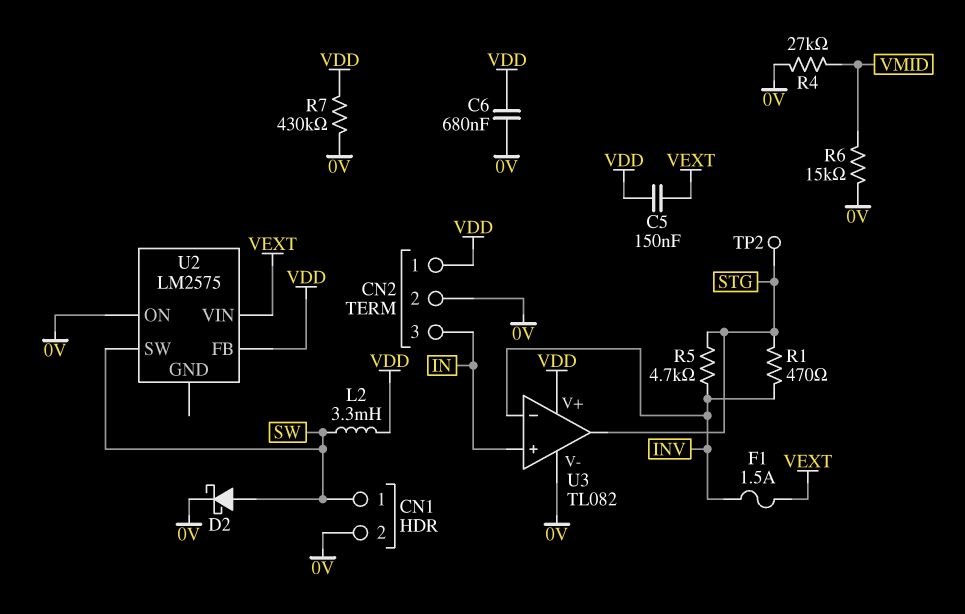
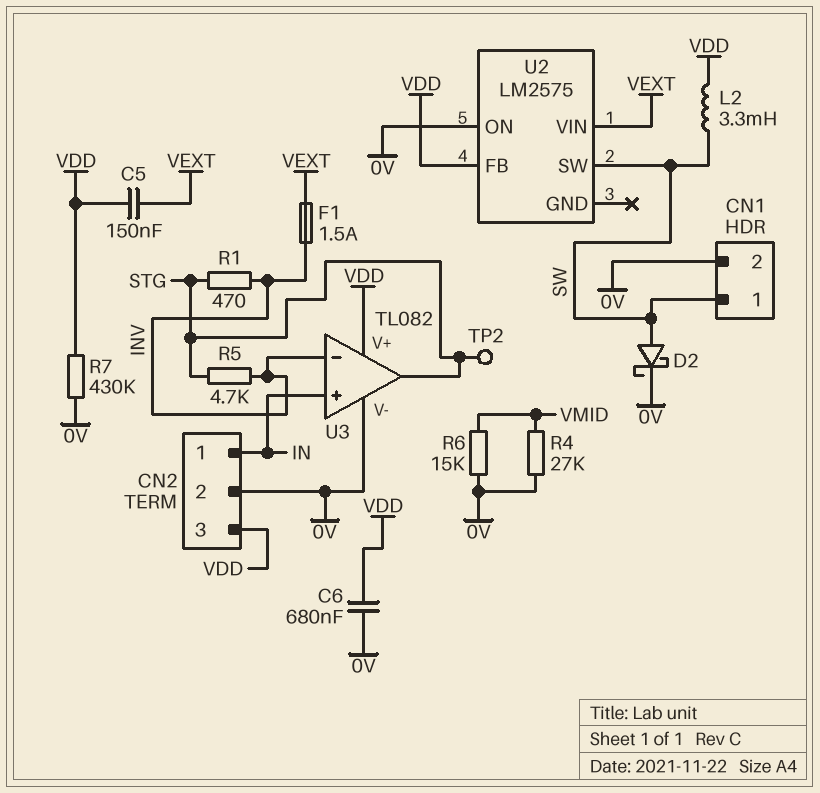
CN2 pin 1: VDD -> IN
CN2 pin 3: IN -> VDD

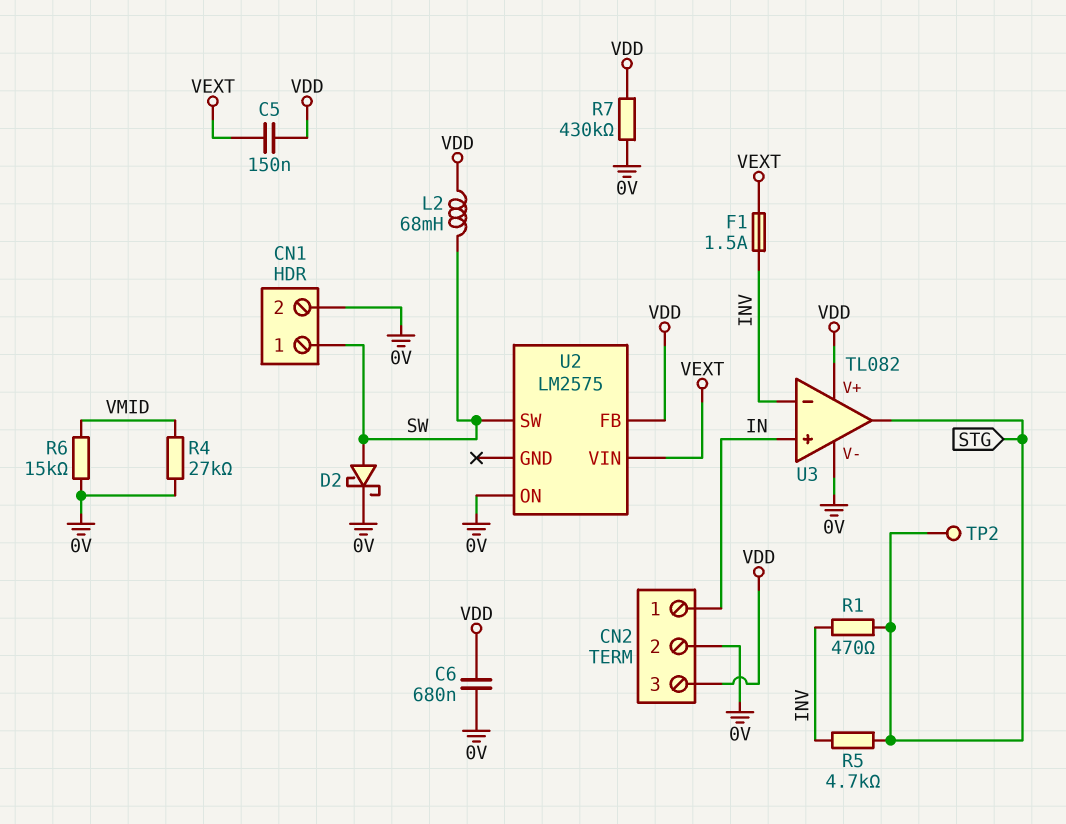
L2: 3.3mH (SW, VDD) -> 68mH (SW, VDD)

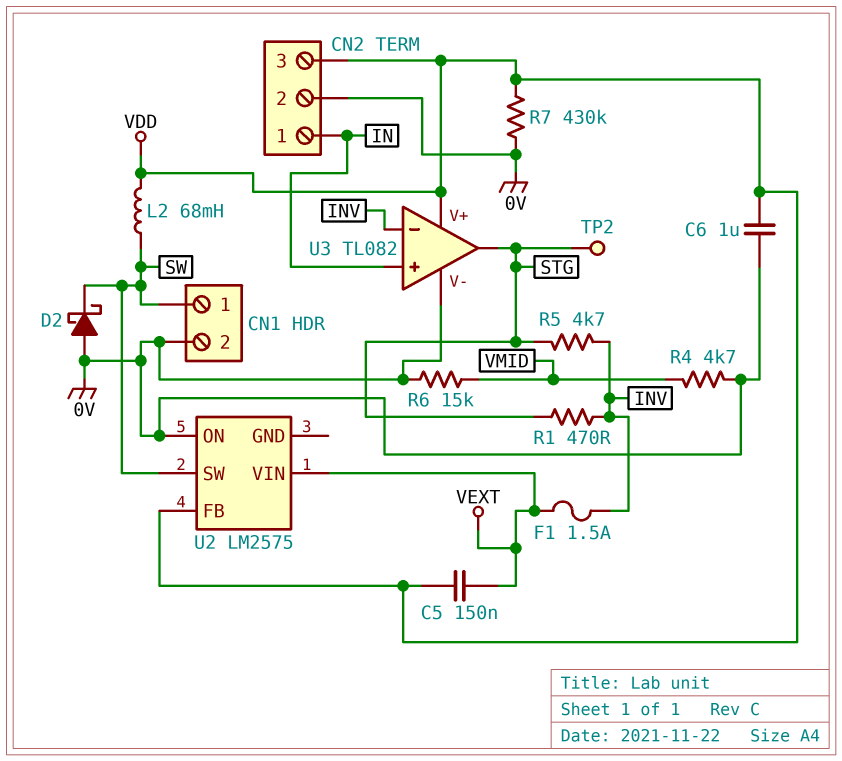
C6: 680nF (0V, VDD) -> 1uF (0V, VDD)
D2: schottky (A SW, K 0V) -> schottky (A 0V, K SW)
R4: 27k (0V, VMID) -> 4.7k (0V, VMID)

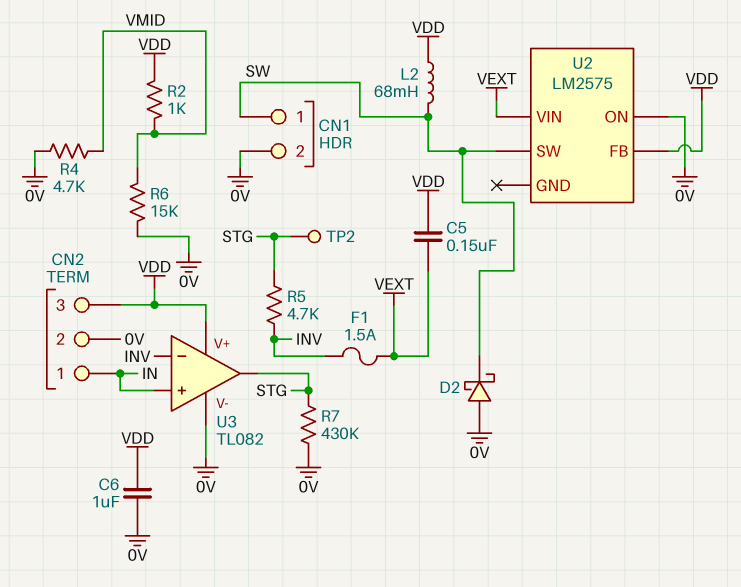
R1: 470 (INV, STG) -> none
R2: none -> 1k (VDD, VMID)
R7: 430k (0V, VDD) -> 430k (0V, STG)

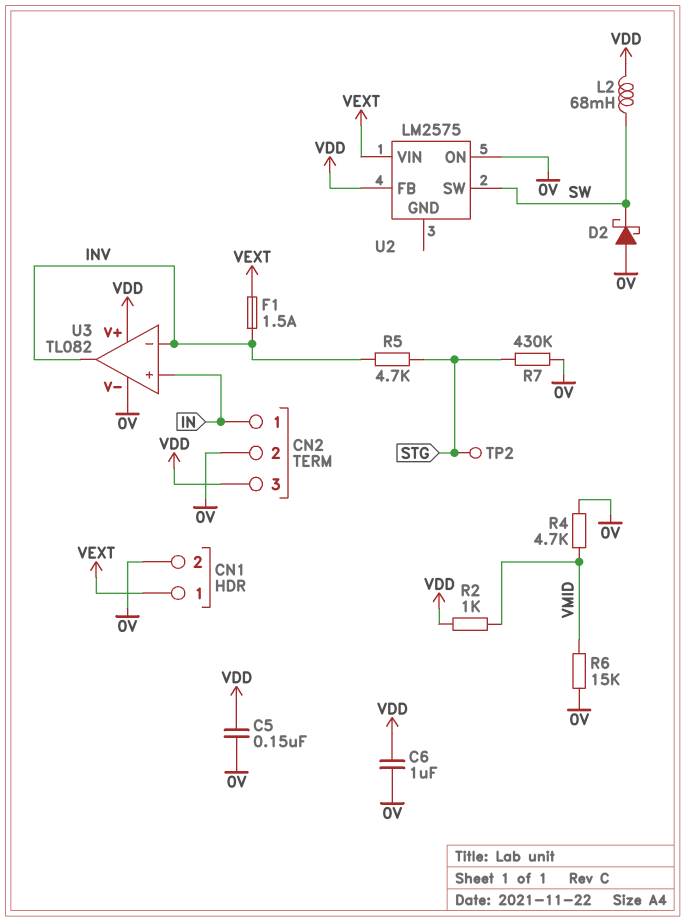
C5: 150nF (VDD, VEXT) -> 150nF (0V, VDD)
CN1 pin 1: SW -> VEXT
U3 pin out: STG -> INV

